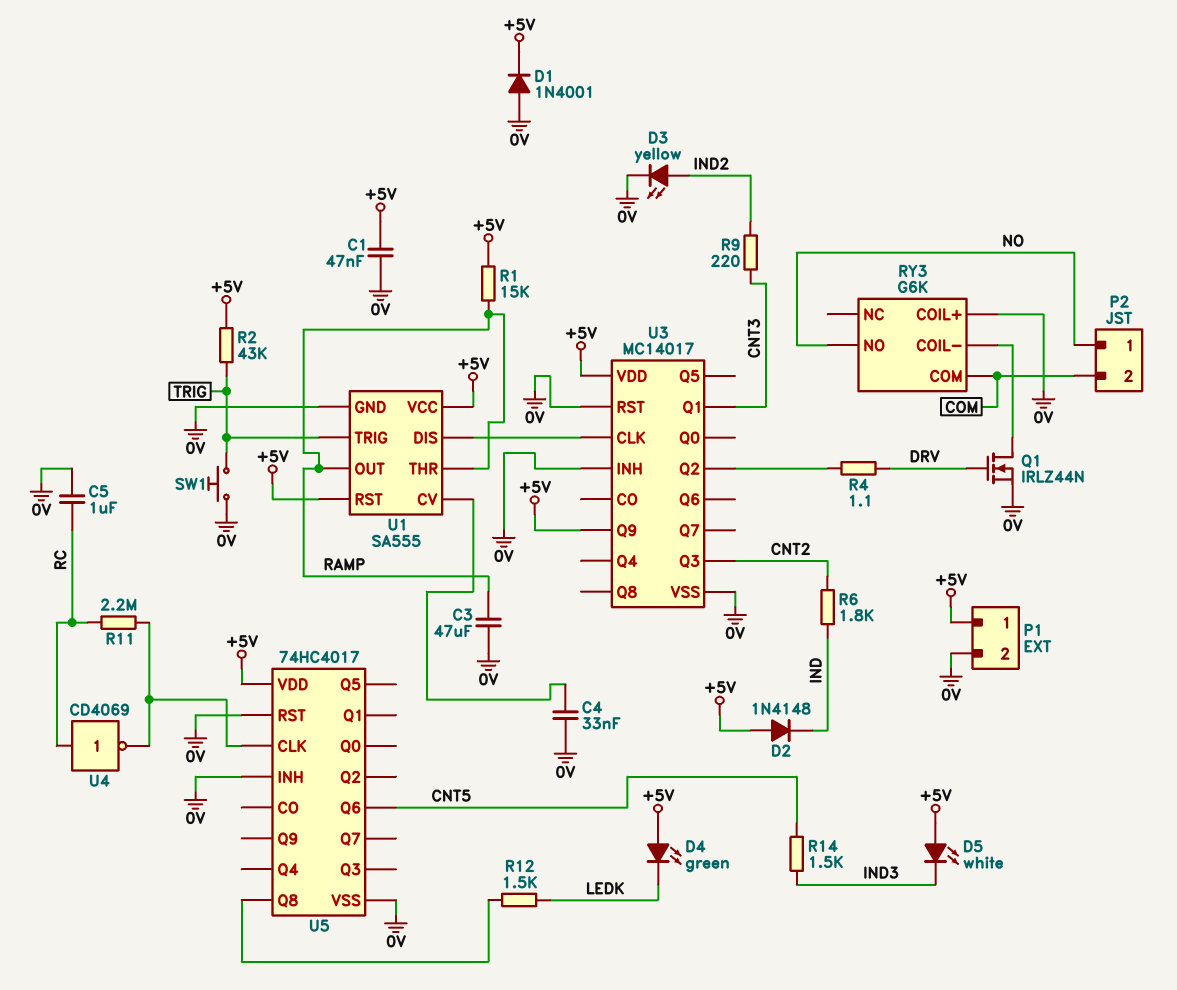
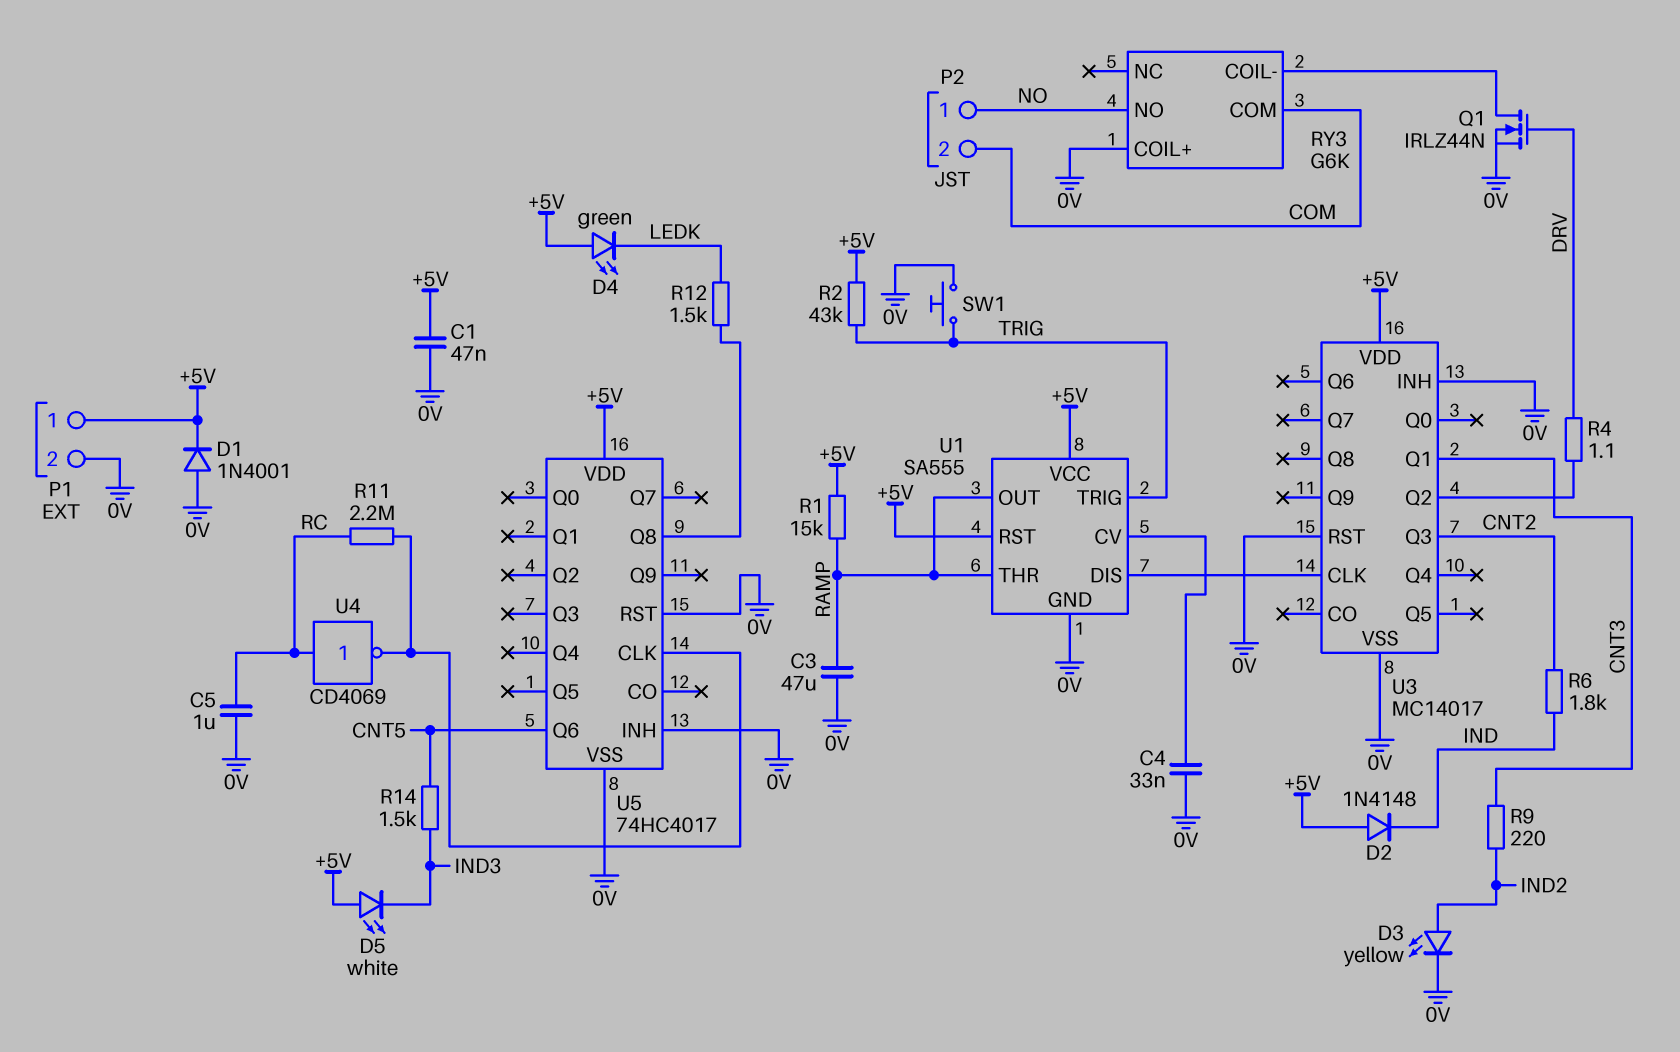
U3 pin Q9: +5V -> none

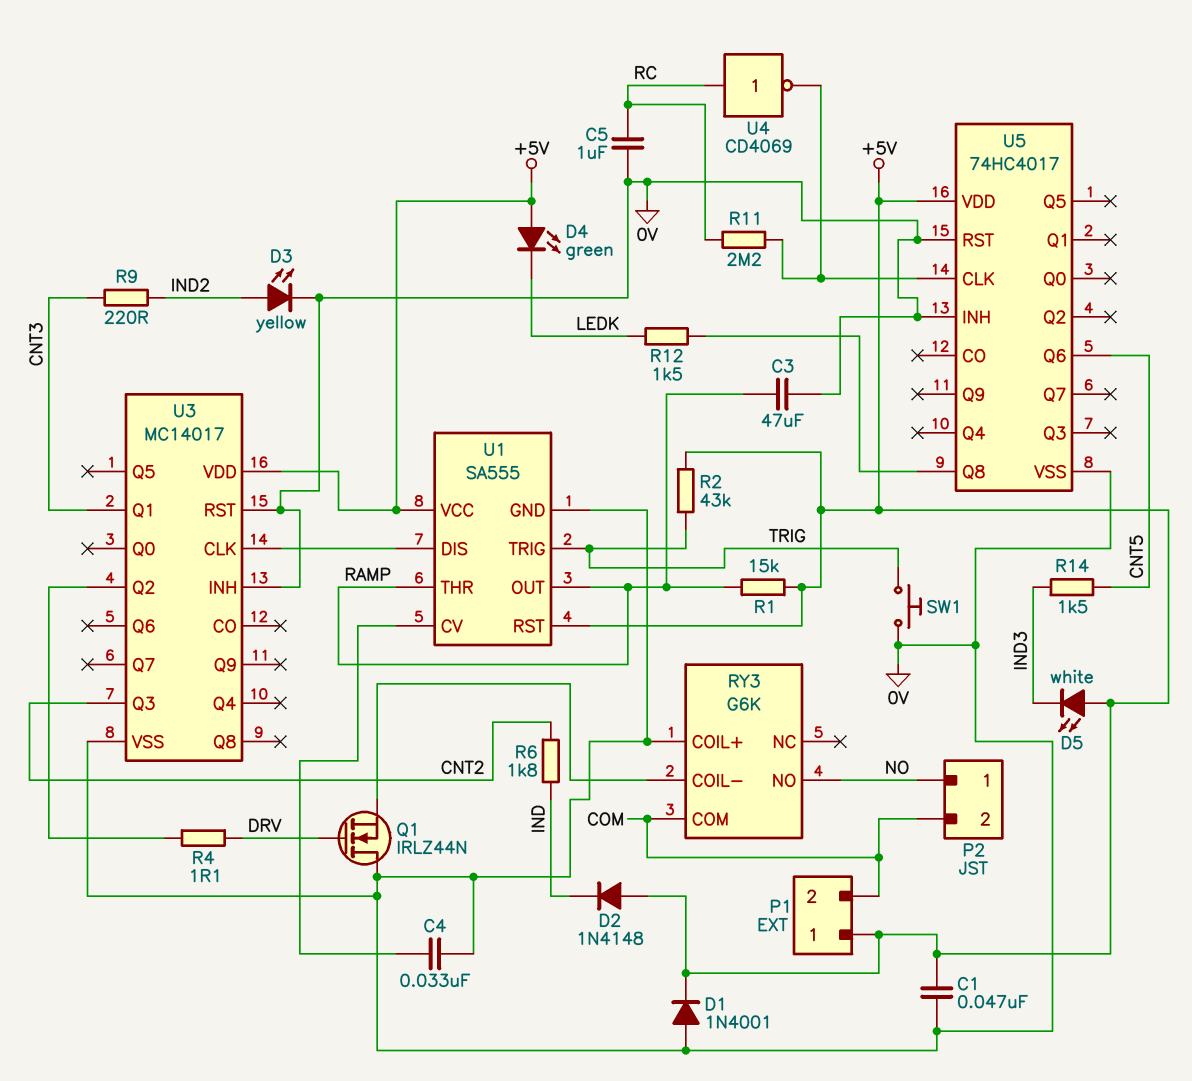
P1 pin 2: 0V -> COM
Q1: NMOS IRLZ44N (G DRV, D RY3/COIL-, S 0V) -> NMOS IRLZ44N (G DRV, D 0V, S RY3/COIL-)

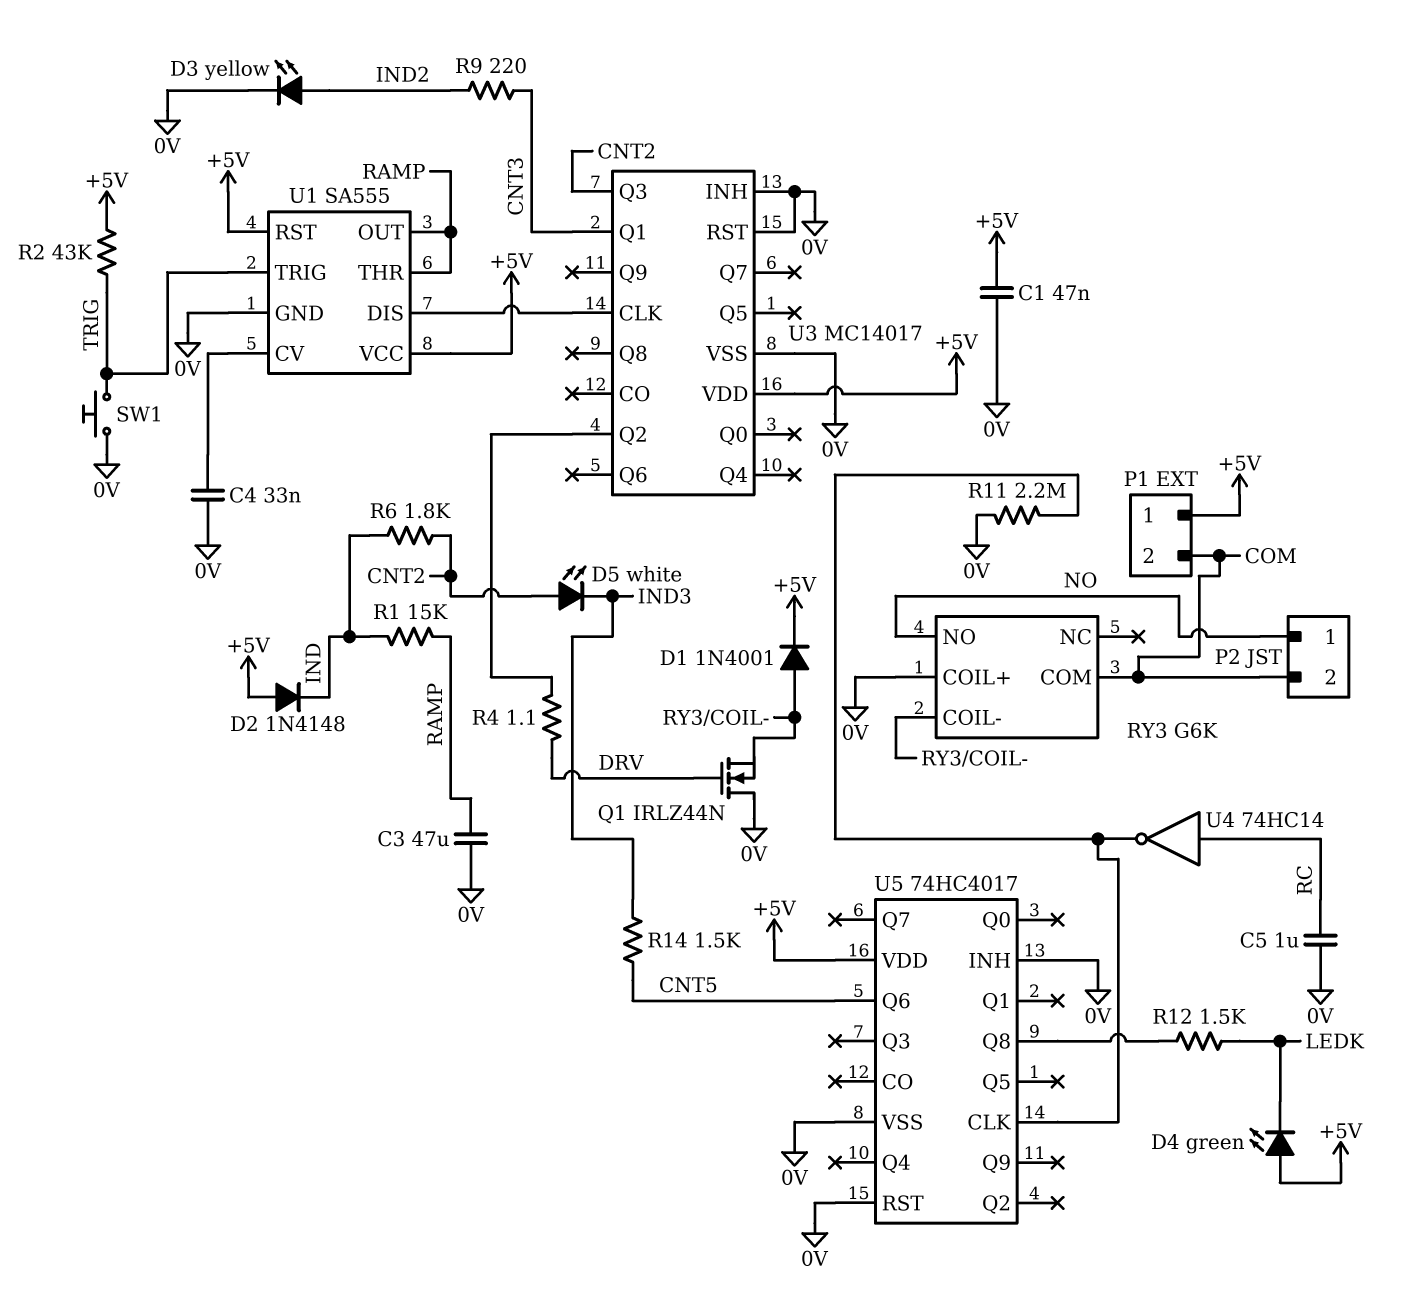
D1: diode 1N4001 (A 0V, K +5V) -> diode 1N4001 (A RY3/COIL-, K +5V)
D5: LED white (A +5V, K IND3) -> LED white (A CNT2, K IND3)
R1: 15k (+5V, RAMP) -> 15k (IND, RAMP)
R11: 2.2M (RC, U5/CLK) -> 2.2M (0V, U5/CLK)
U4: NOT CD4069 (in RC, out U5/CLK) -> NOT 74HC14 (in RC, out U5/CLK)

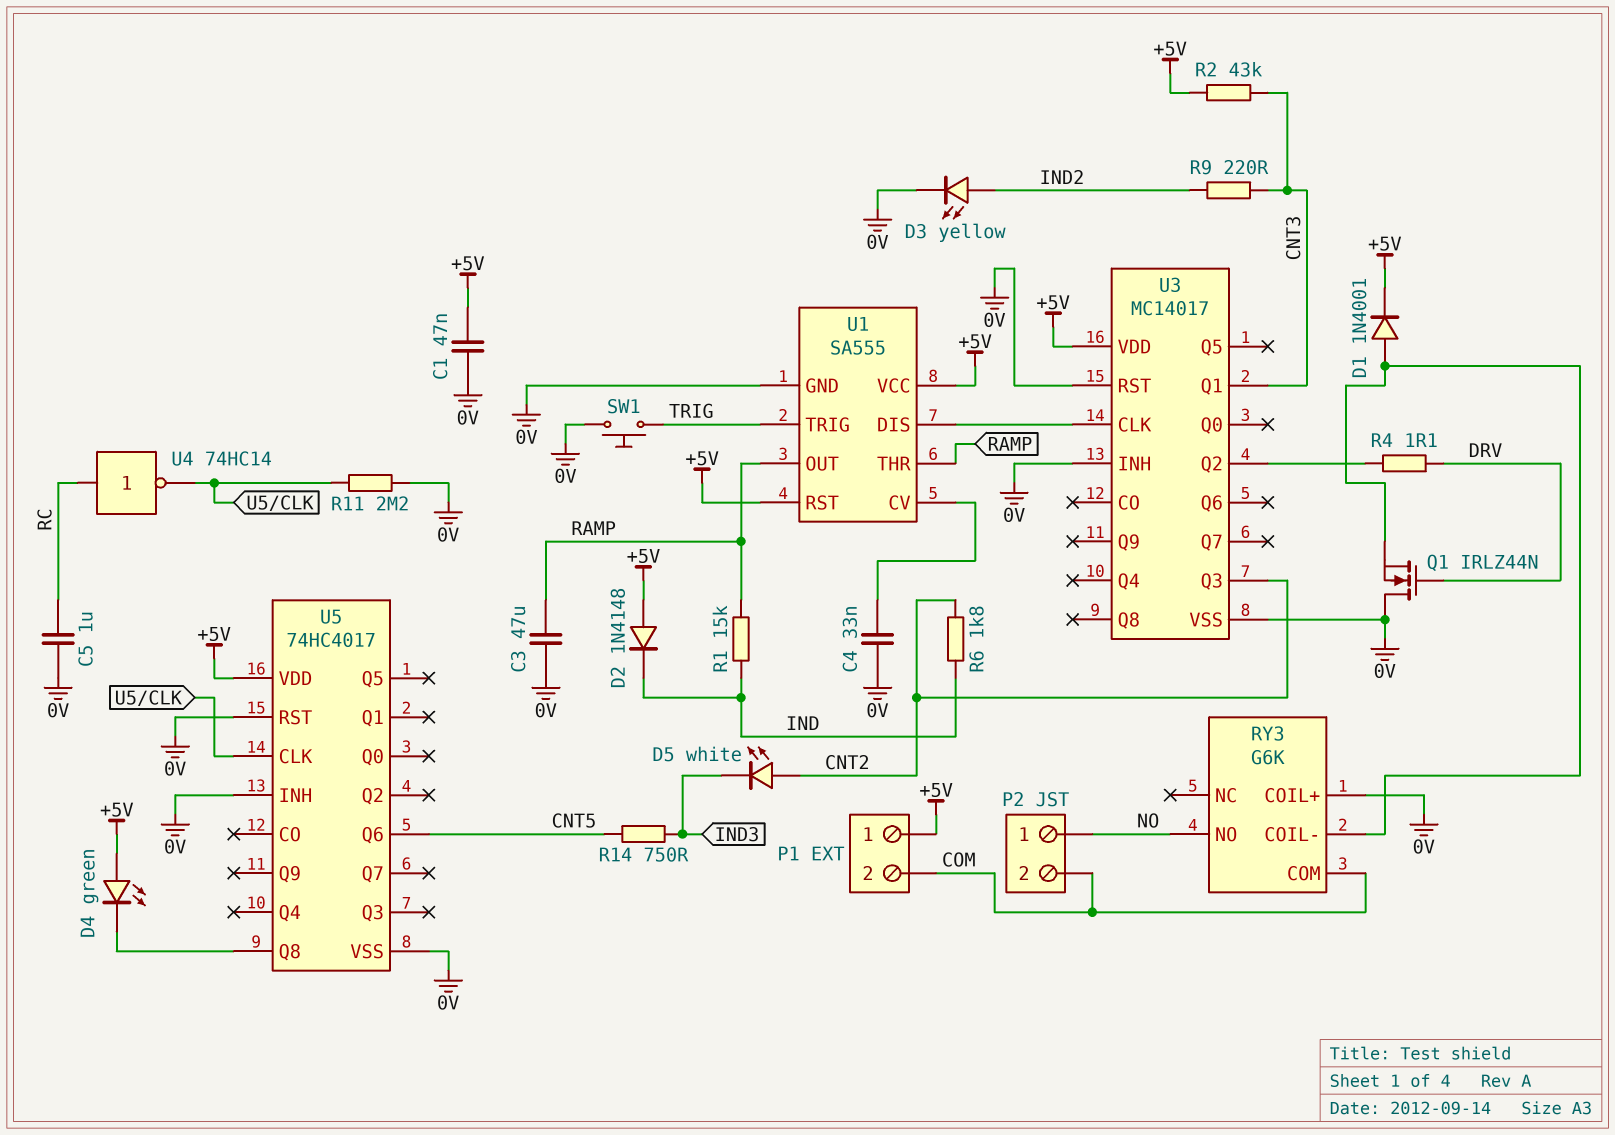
D4: LED green (A +5V, K LEDK) -> LED green (A +5V, K U5/Q8)
R2: 43k (+5V, TRIG) -> 43k (+5V, CNT3)
R12: 1.5k (LEDK, U5/Q8) -> none
R14: 1.5k (CNT5, IND3) -> 750 (CNT5, IND3)

